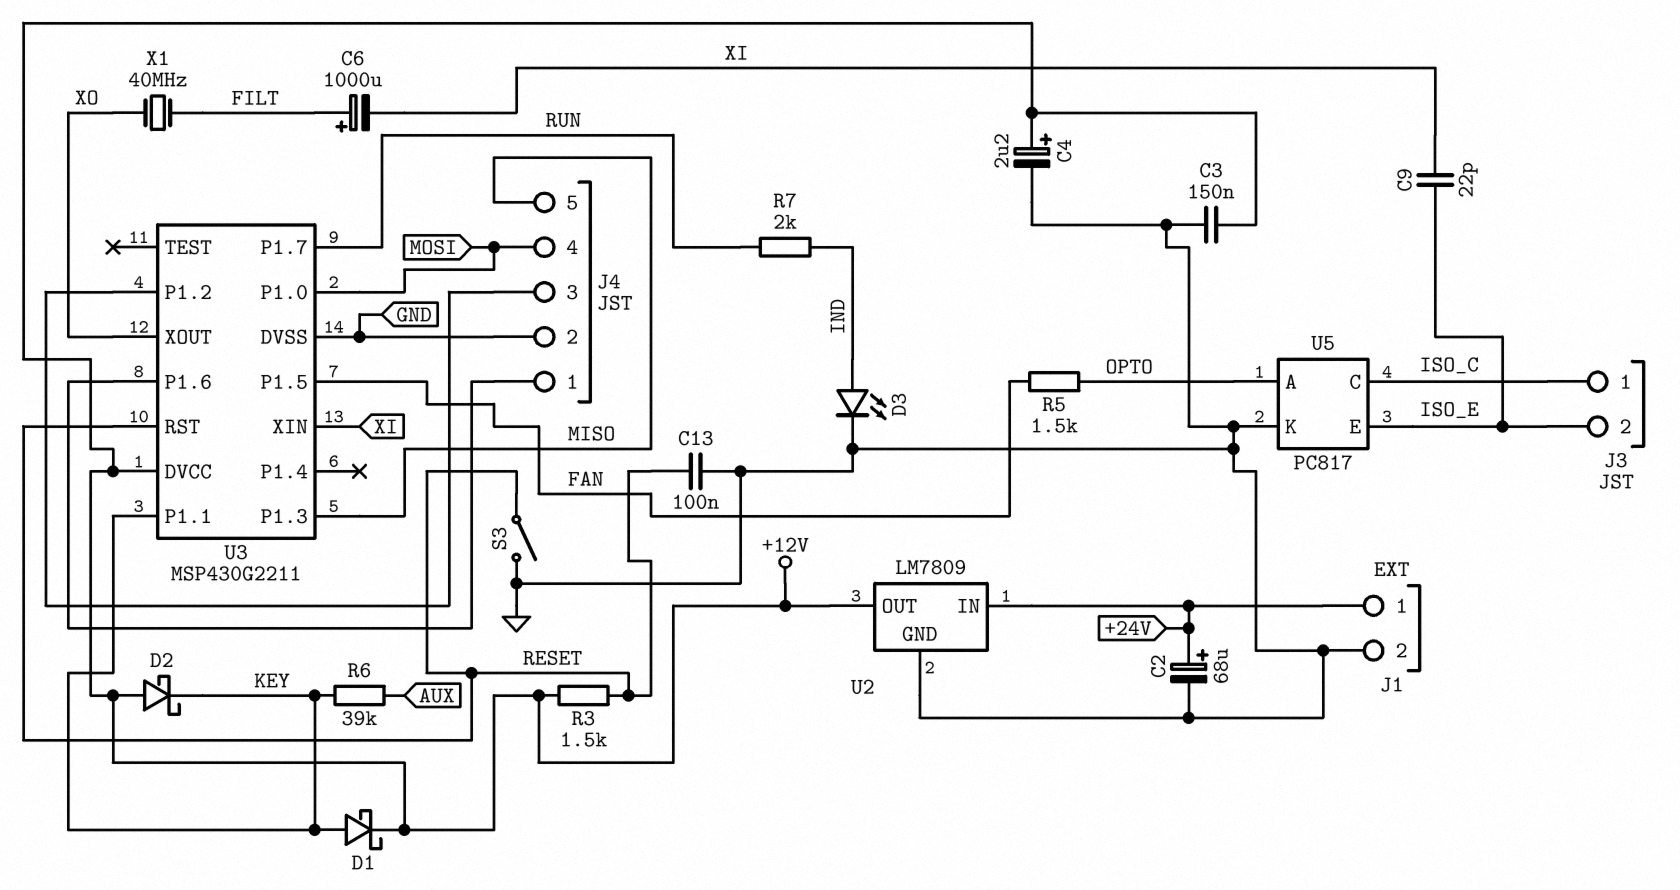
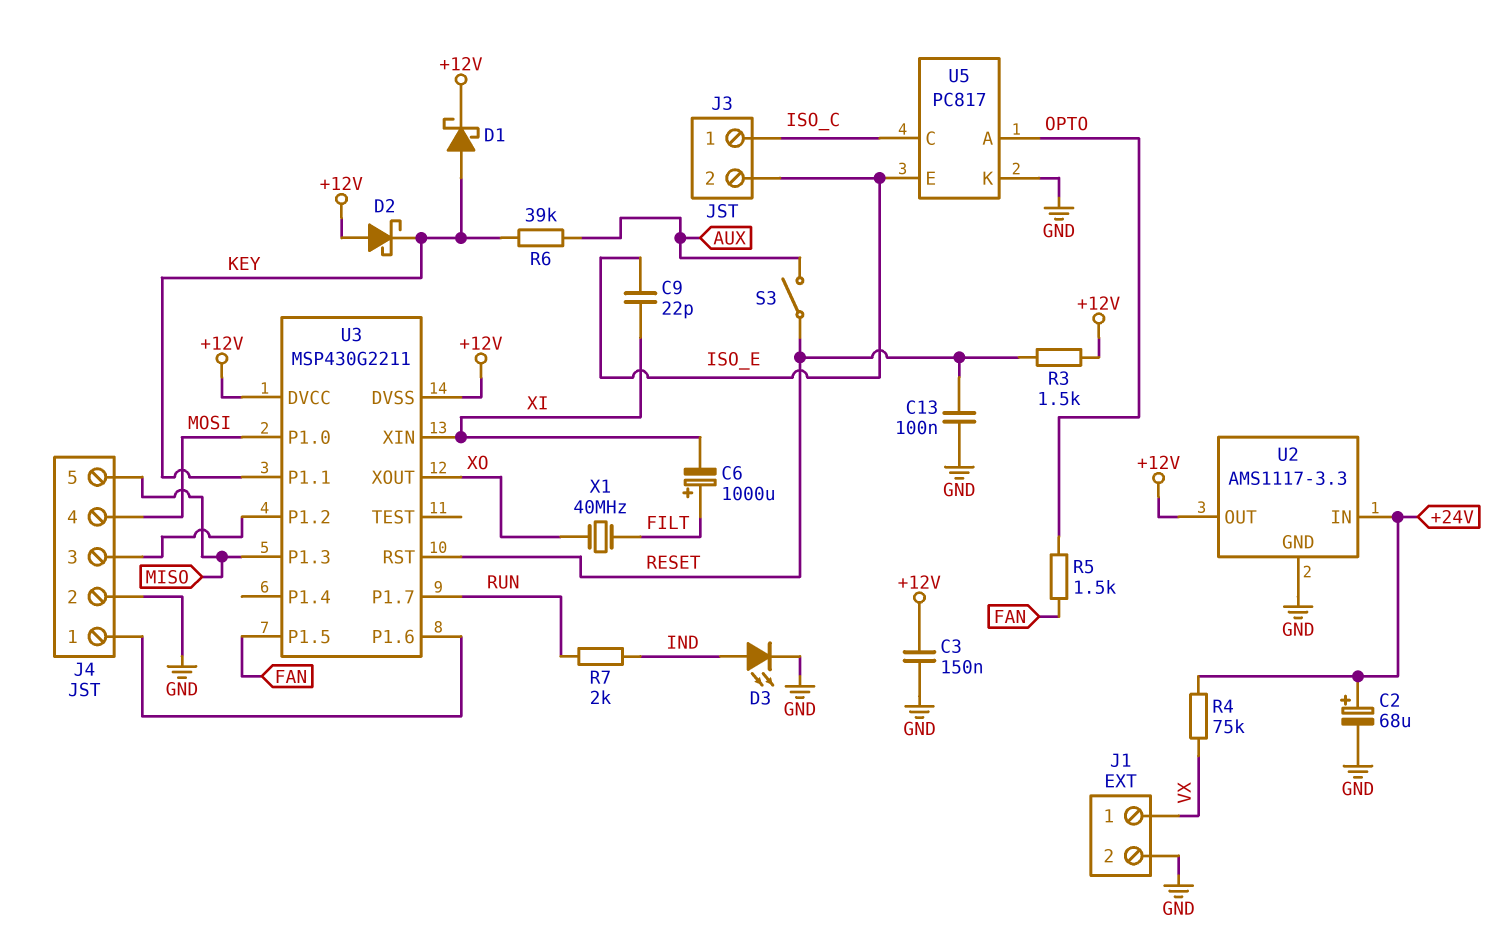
C4: 2.2uF (plus +12V, minus GND) -> none
J1 pin 1: +24V -> VX
R4: none -> 75k (+24V, VX)
S3: switch (GND, RESET) -> switch (AUX, RESET)
U2: LM7809 -> AMS1117-3.3
U3 pin DVSS: GND -> +12V

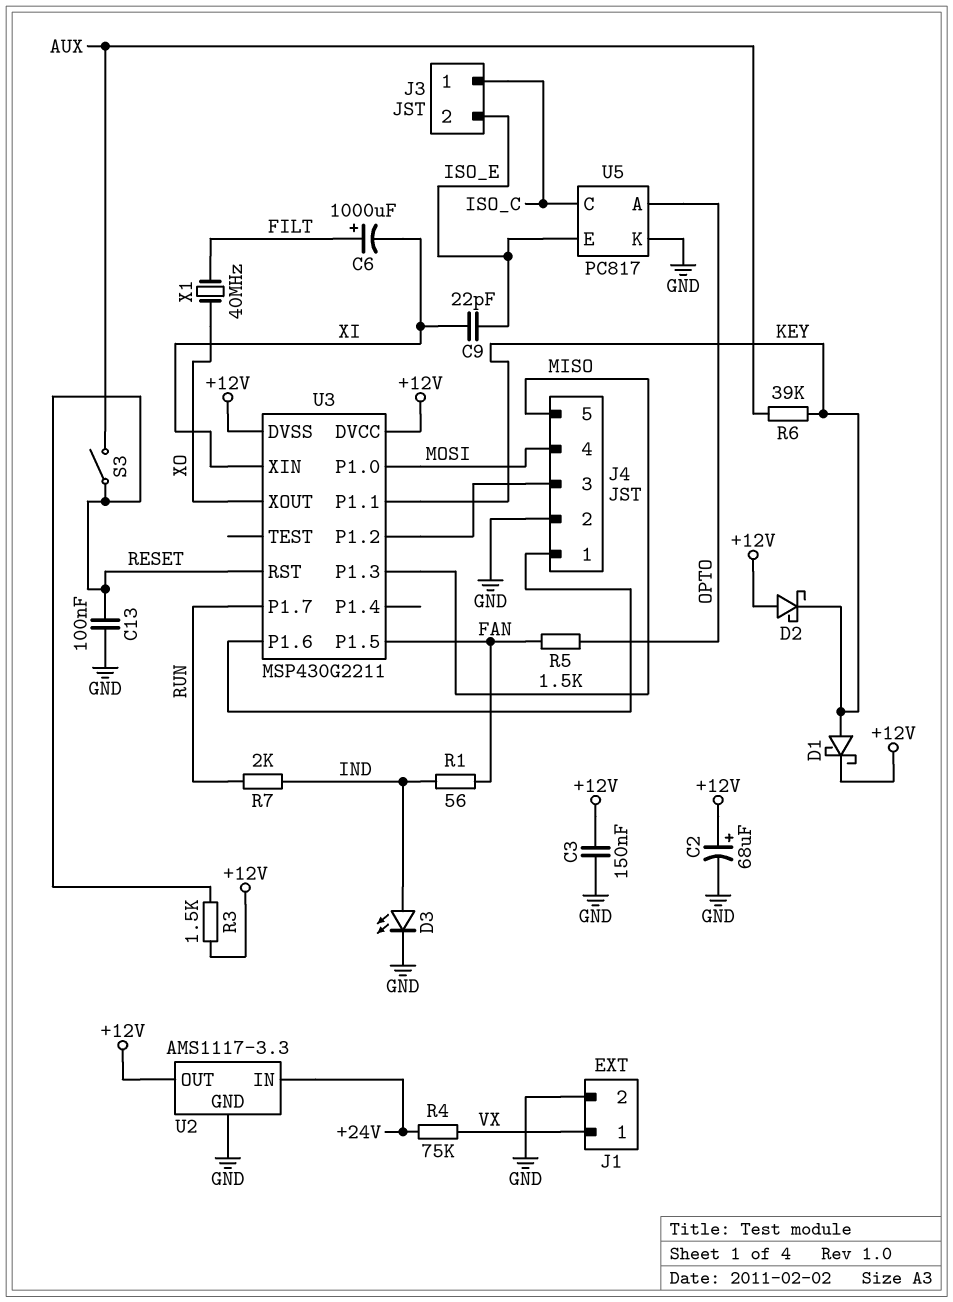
C2: 68uF (plus +24V, minus GND) -> 68uF (plus +12V, minus GND)
R1: none -> 56 (FAN, IND)

